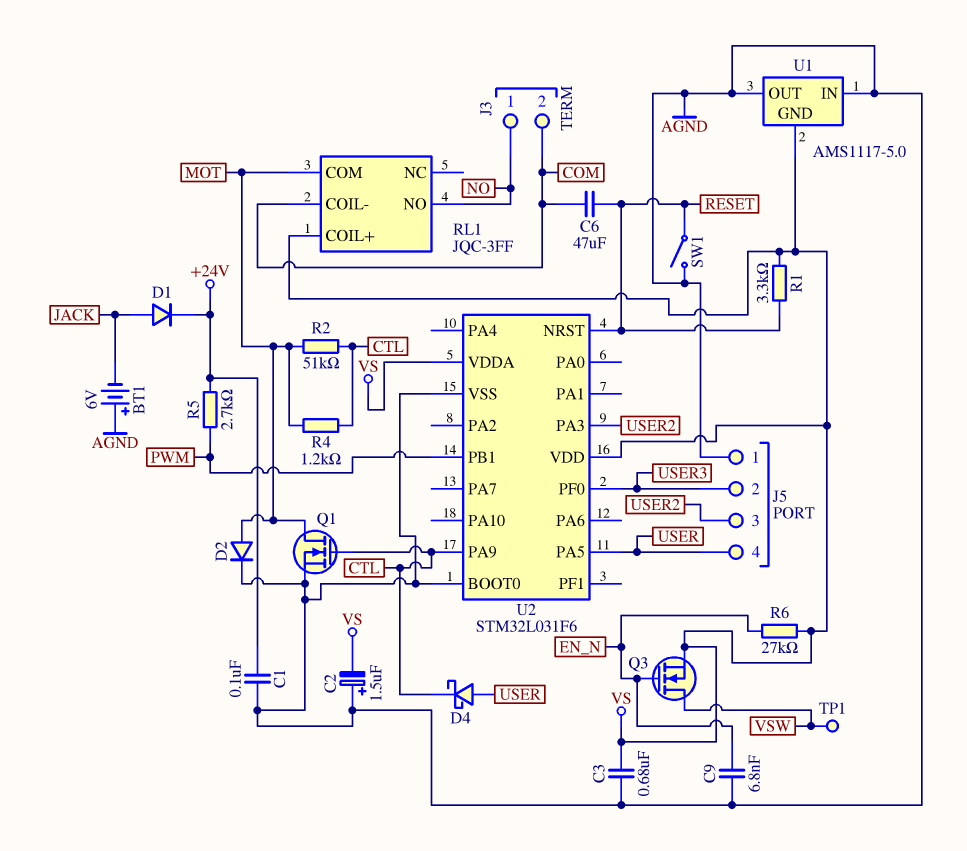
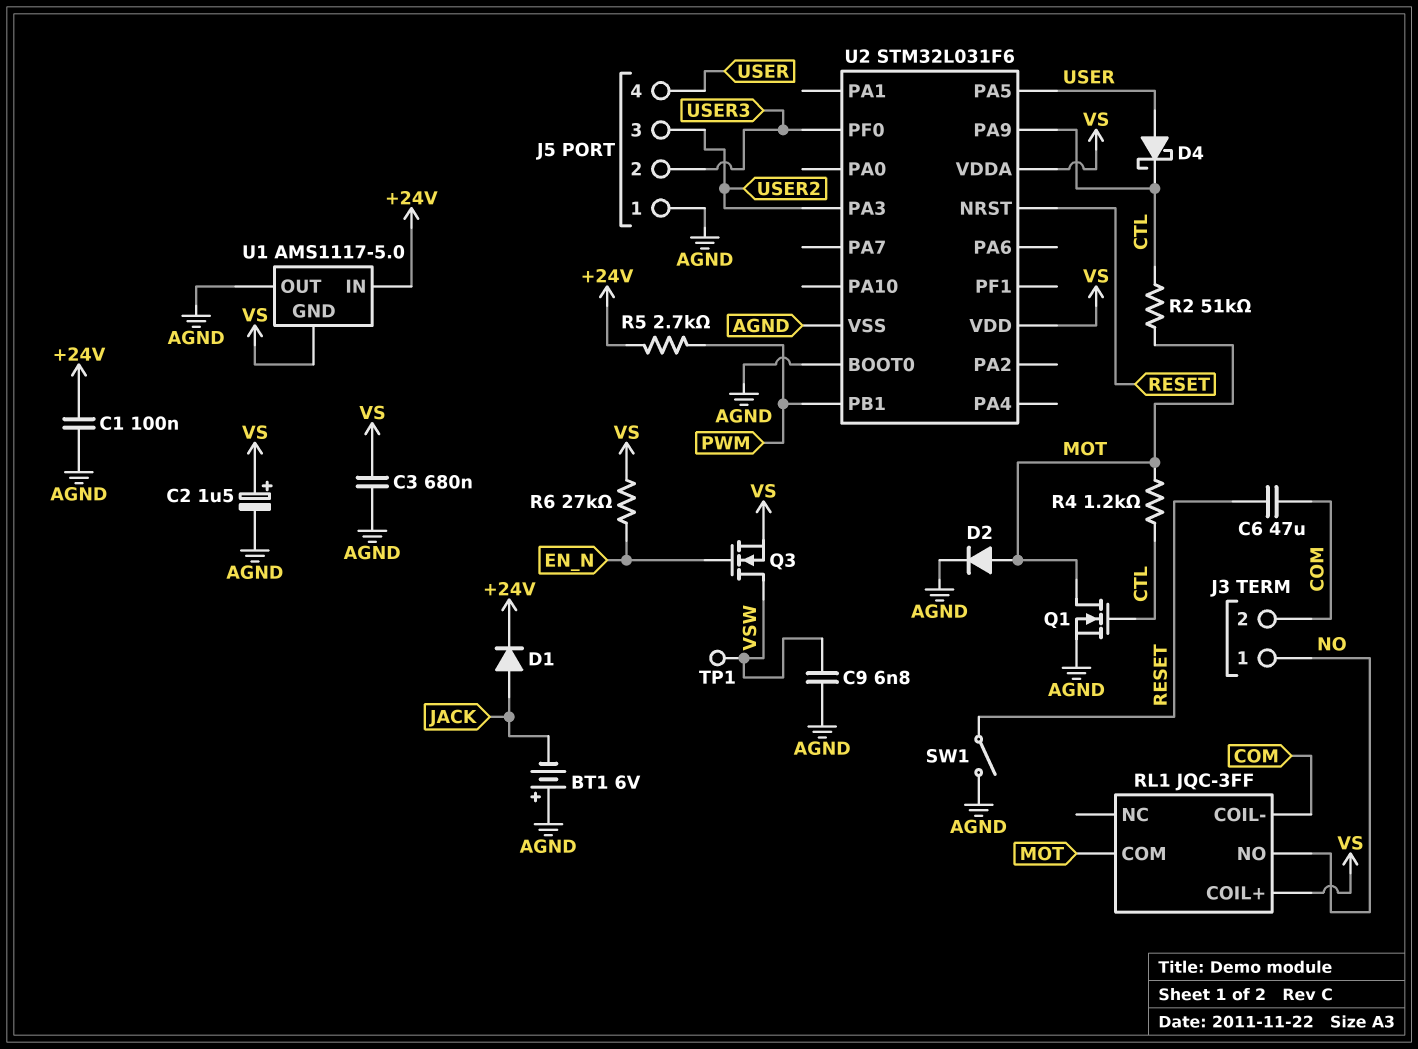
C2: 1.5uF (plus AGND, minus VS) -> 1.5uF (plus VS, minus AGND)
C9: 6.8nF (AGND, EN_N) -> 6.8nF (AGND, VSW)
R1: 3.3k (RESET, VS) -> none
U1 pin IN: AGND -> +24V

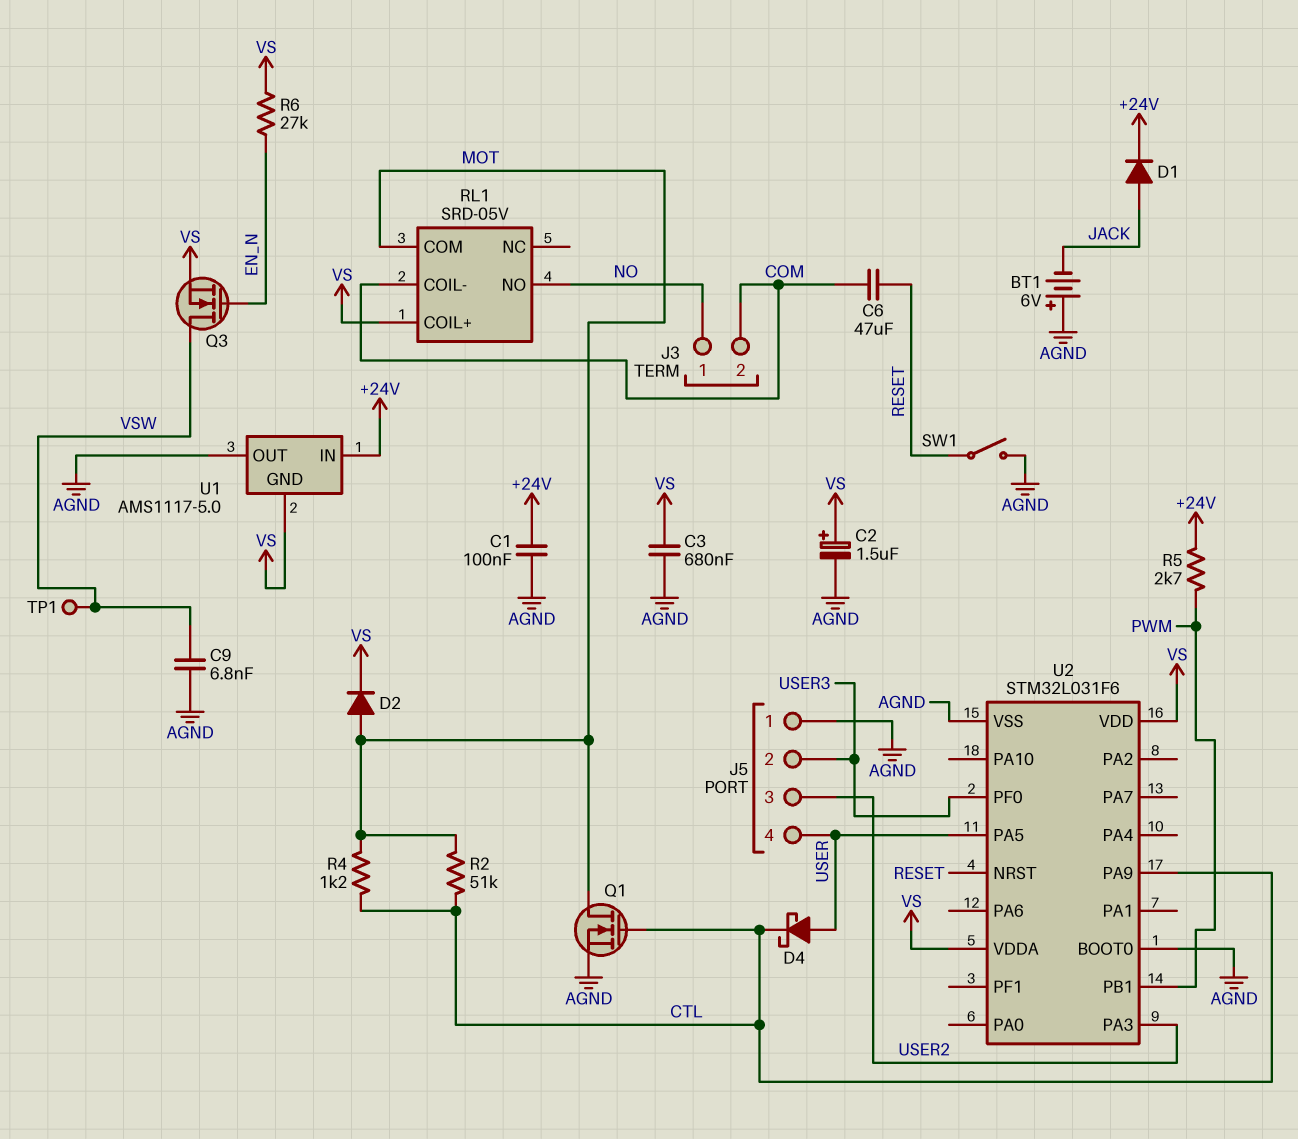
D2: diode (A MOT, K AGND) -> diode (A MOT, K VS)
RL1: JQC-3FF -> SRD-05V

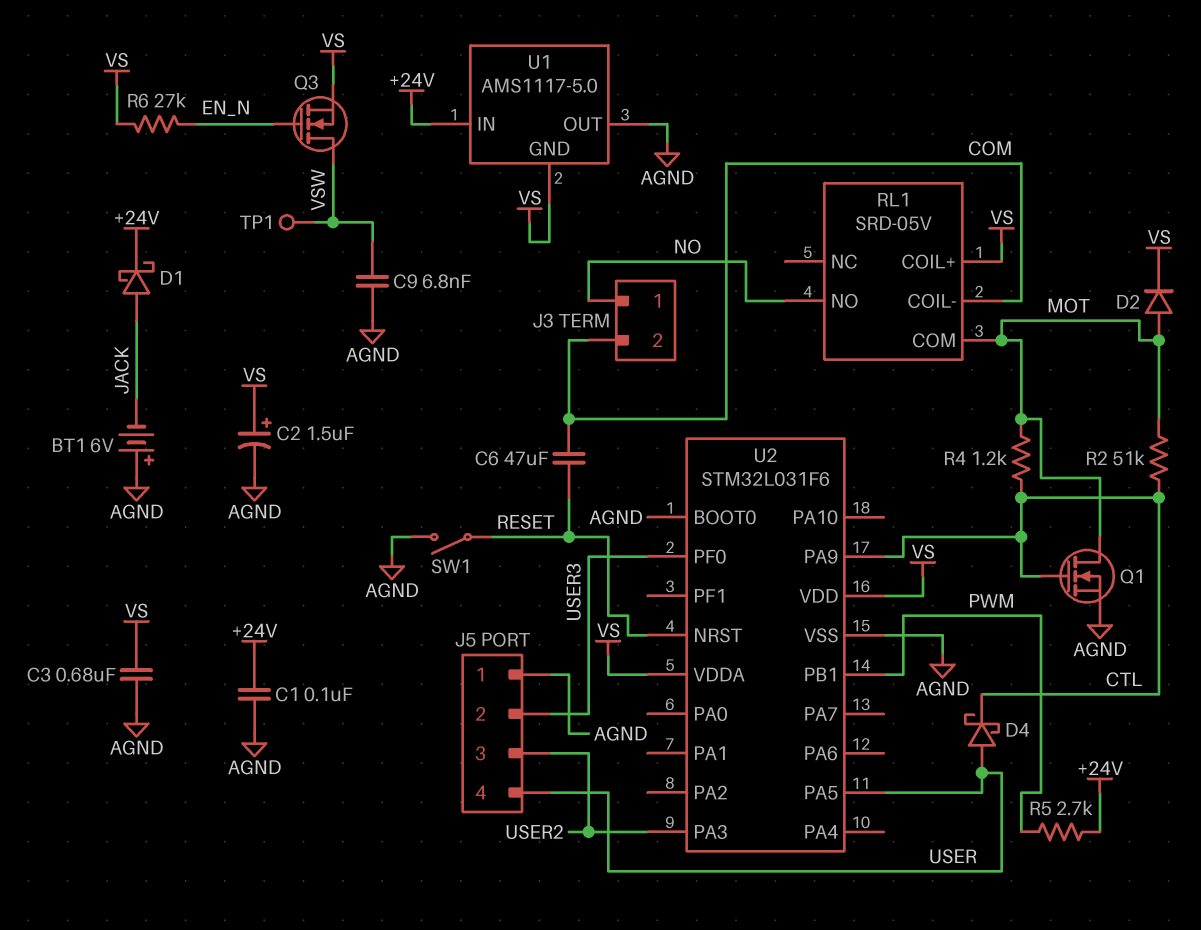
D1: diode (A JACK, K +24V) -> schottky (A JACK, K +24V)

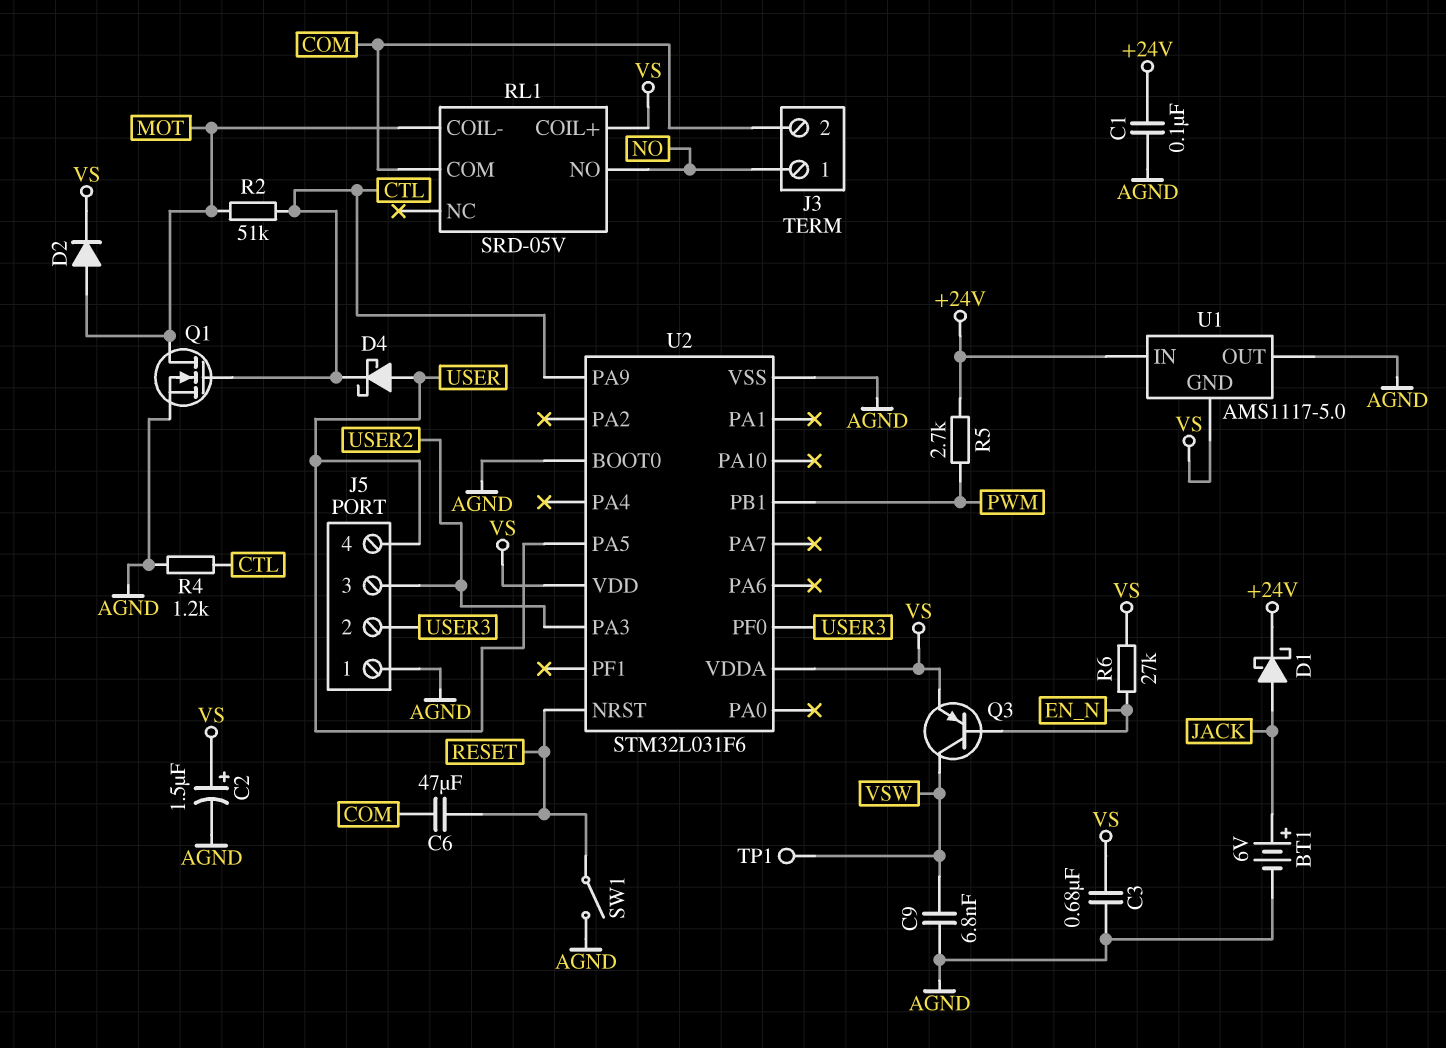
BT1: 6V (plus AGND, minus JACK) -> 6V (plus JACK, minus AGND)
Q3: NMOS (G EN_N, D VSW, S VS) -> PNP (B EN_N, C VSW, E VS)
R4: 1.2k (CTL, MOT) -> 1.2k (AGND, CTL)
RL1 pin COIL-: COM -> MOT
RL1 pin COM: MOT -> COM

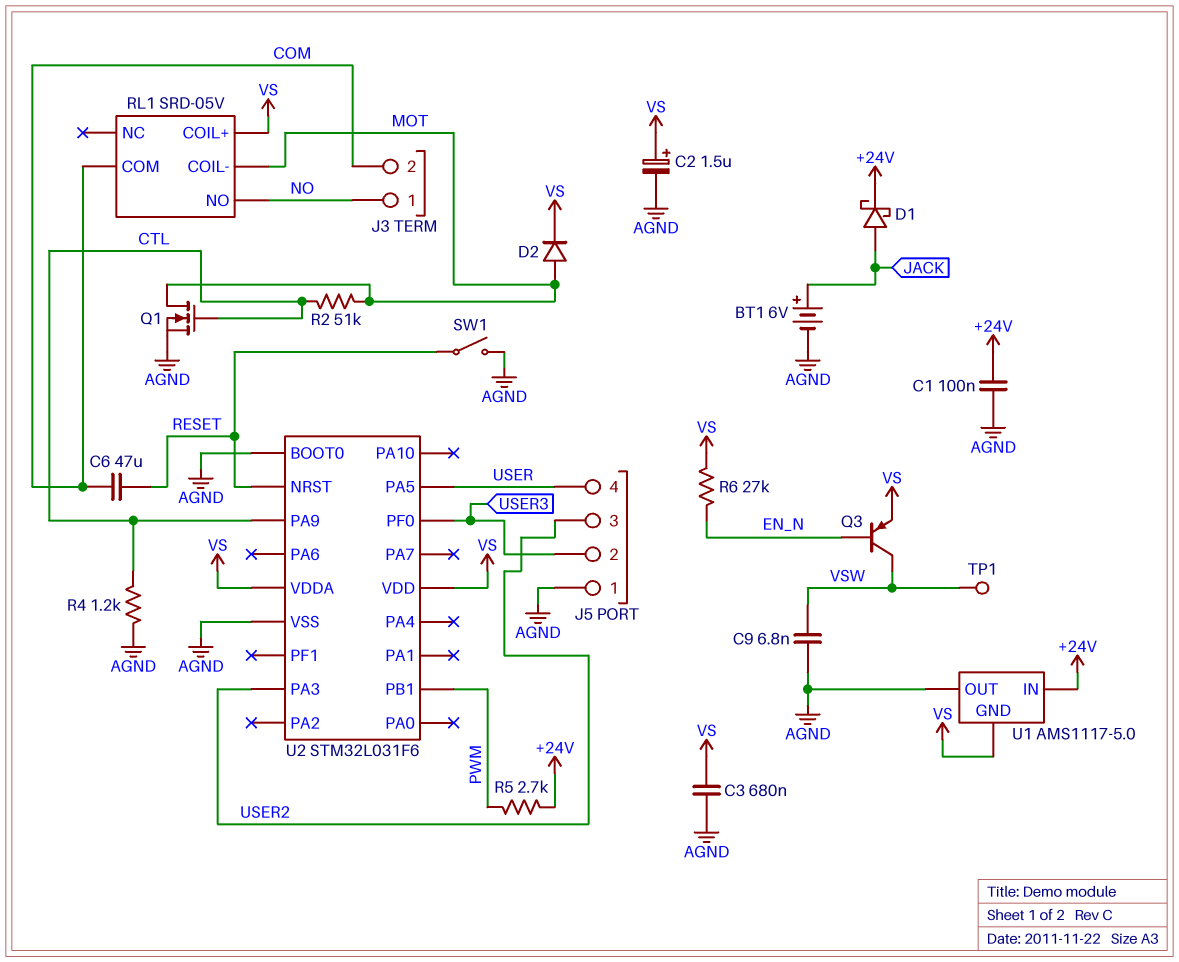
D4: schottky (A USER, K CTL) -> none

